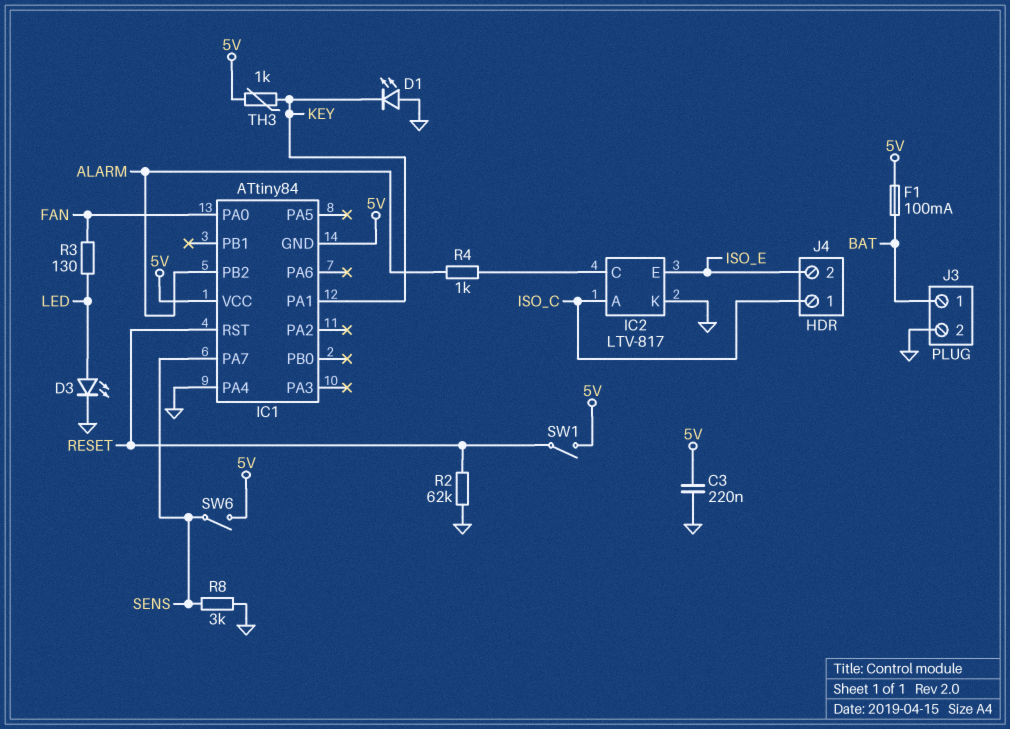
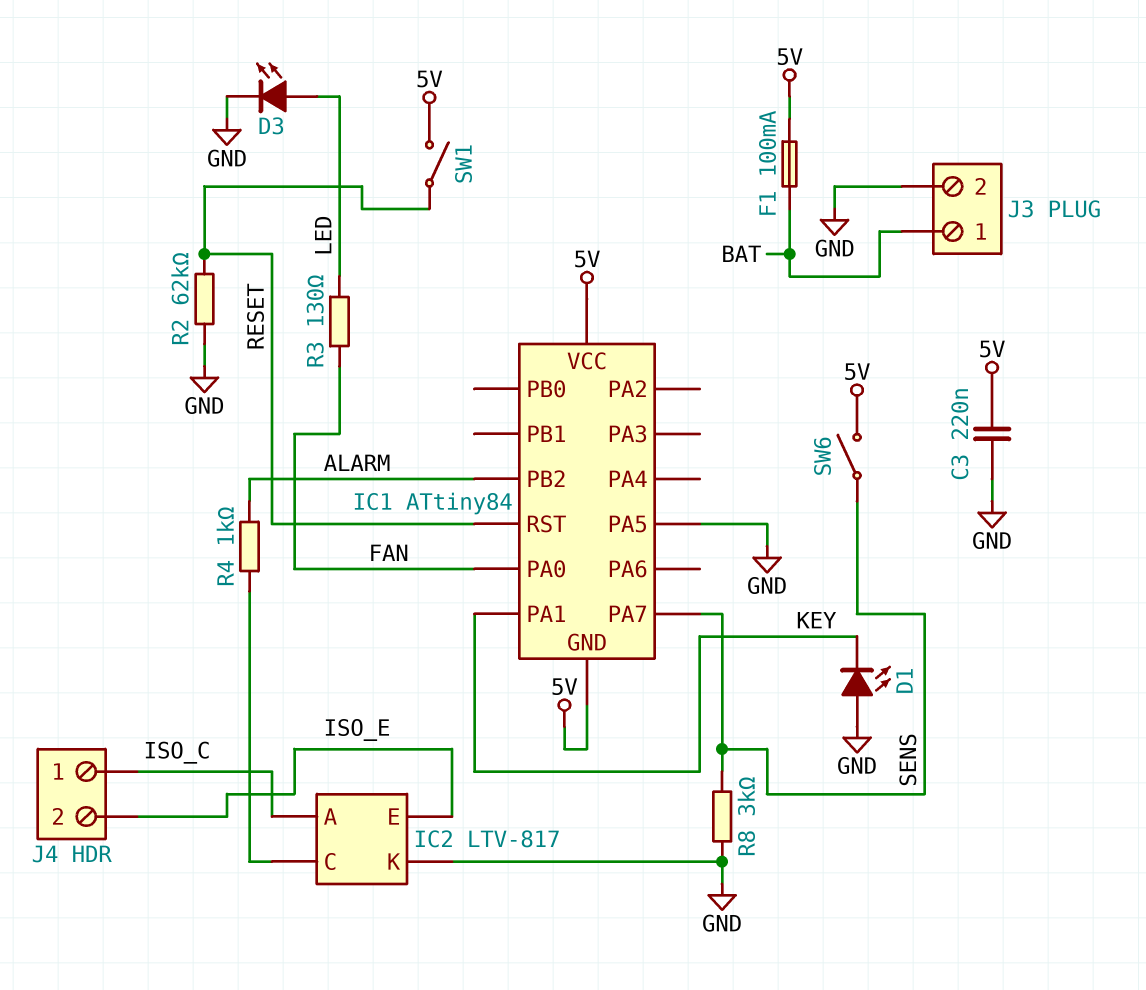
IC1 pin PA4: GND -> none
IC1 pin PA5: none -> GND
TH3: 1k (5V, KEY) -> none

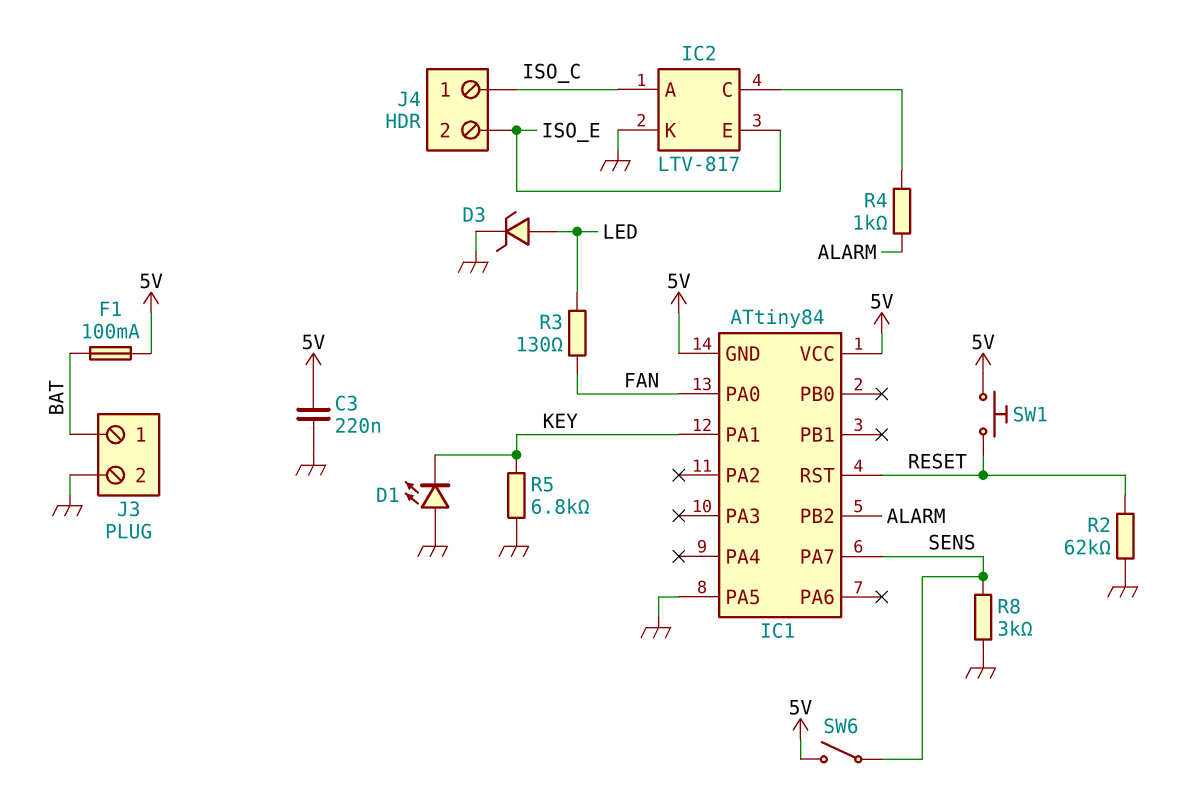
D3: LED (A LED, K GND) -> zener (A LED, K GND)
R5: none -> 6.8k (GND, KEY)
SW1: switch (5V, RESET) -> button (5V, RESET)

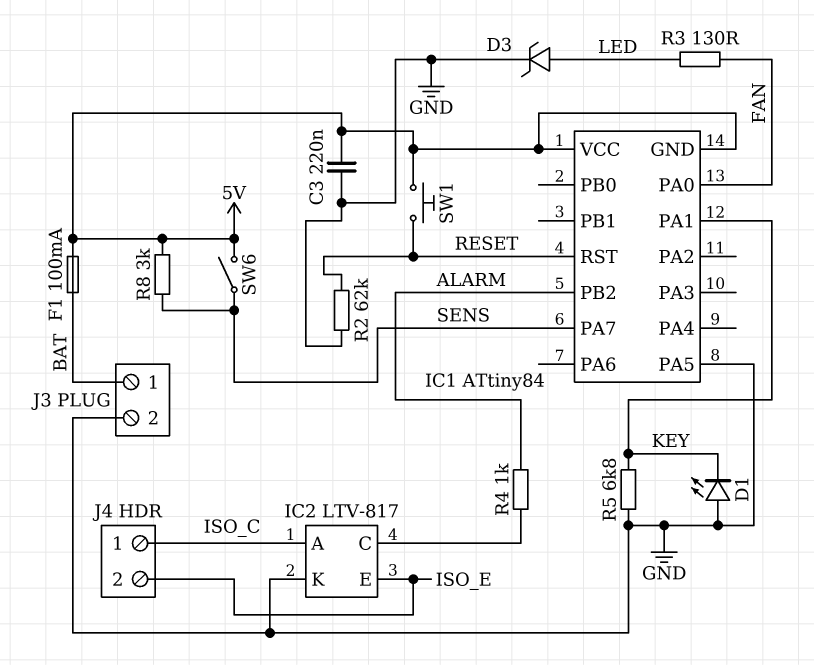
R8: 3k (GND, SENS) -> 3k (5V, SENS)

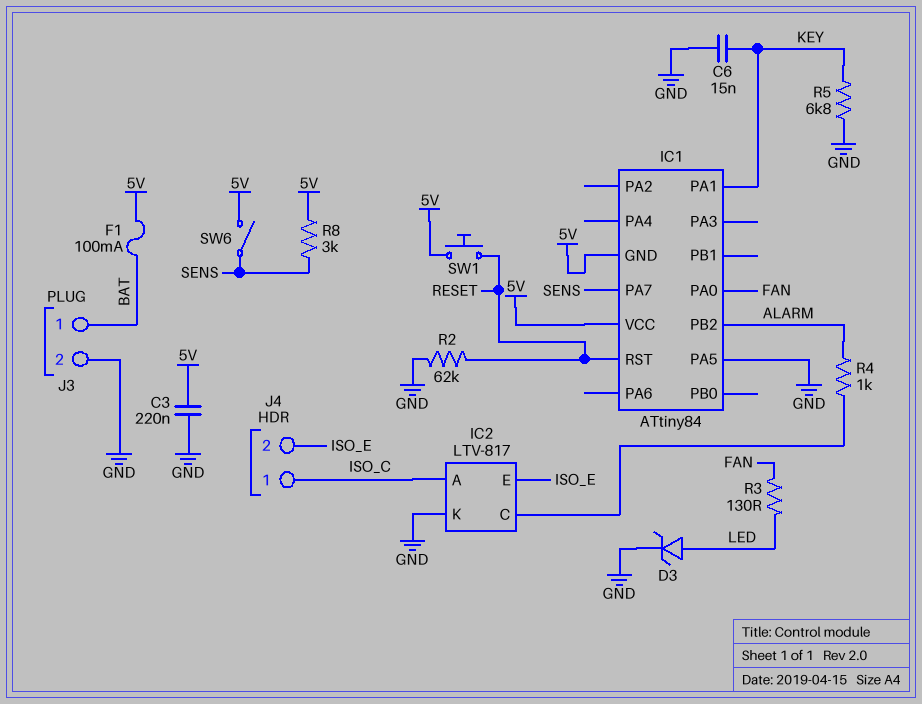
C6: none -> 15nF (GND, KEY)
D1: LED (A GND, K KEY) -> none

